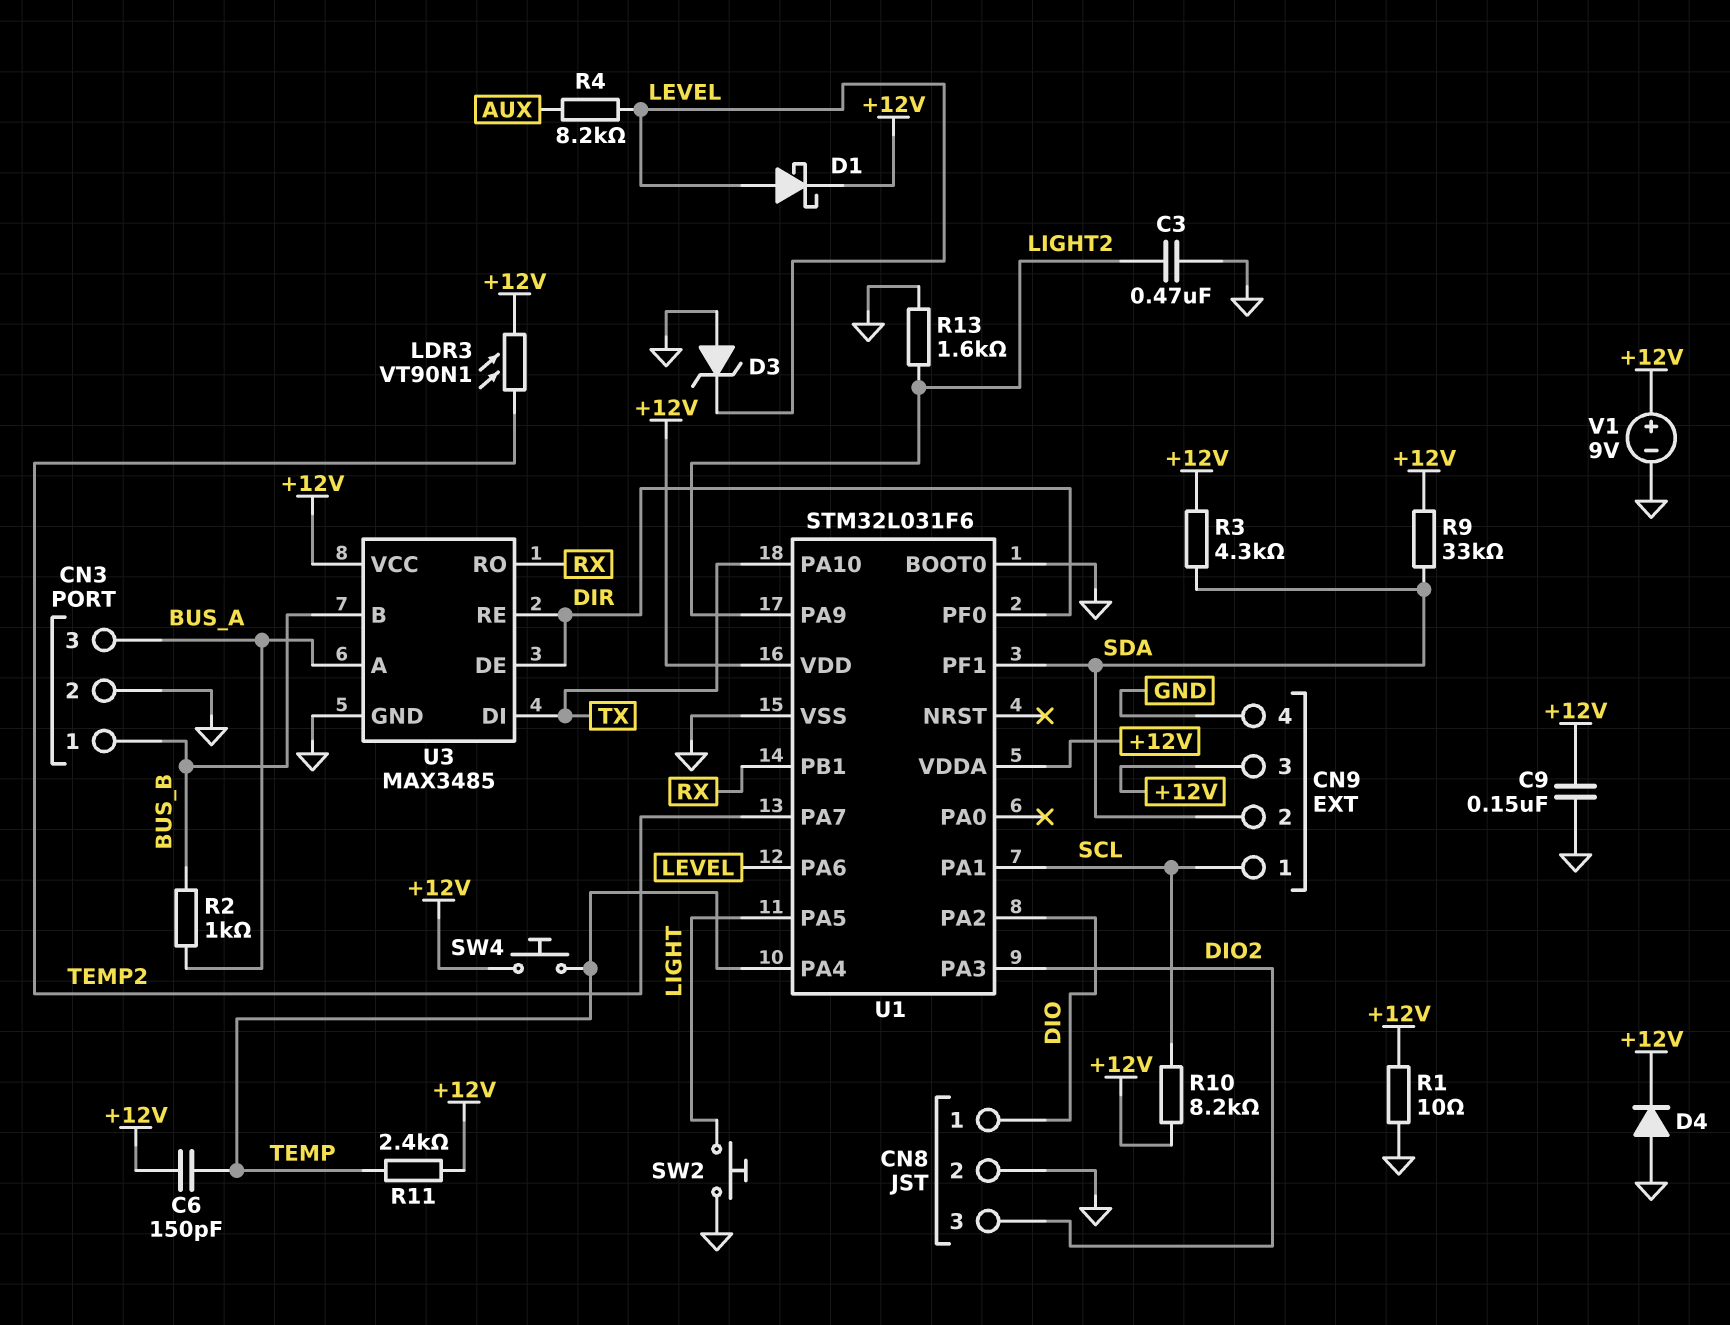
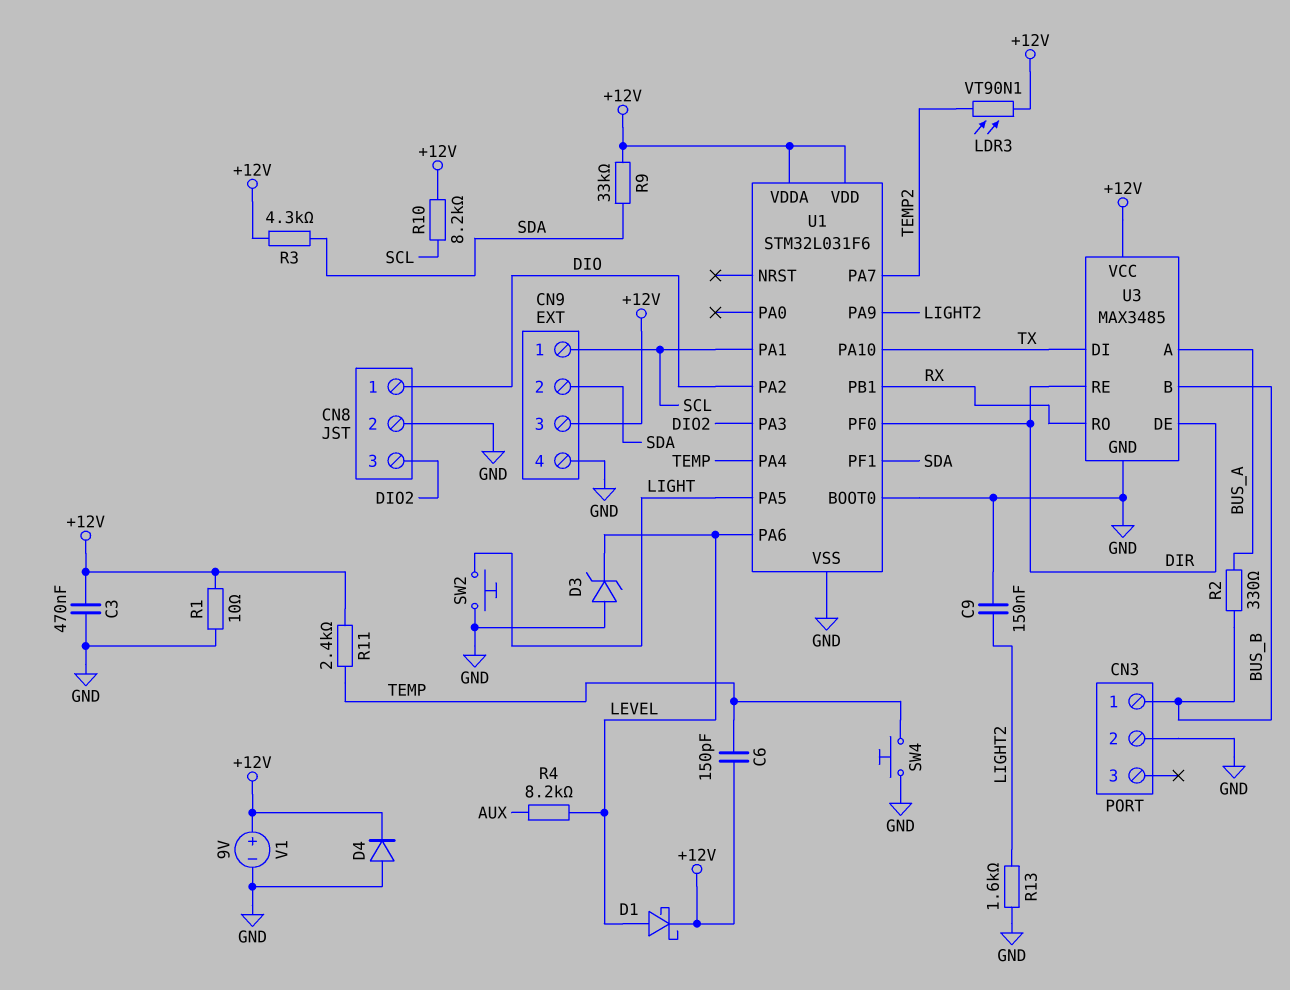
C3: 470nF (GND, LIGHT2) -> 470nF (+12V, GND)
C9: 150nF (+12V, GND) -> 150nF (GND, LIGHT2)
CN3 pin 3: BUS_A -> none
R2: 1k (BUS_A, BUS_B) -> 330 (BUS_A, BUS_B)
SW4: button (+12V, TEMP) -> button (GND, TEMP)

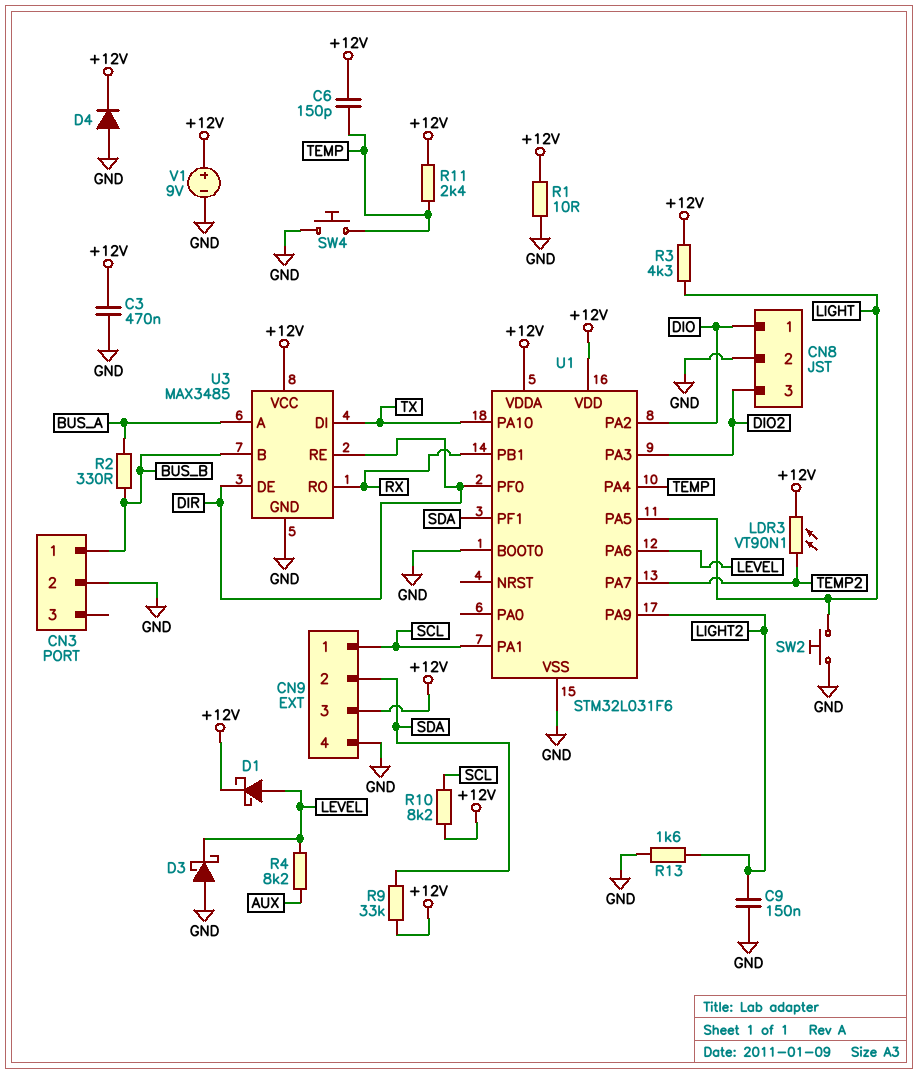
D3: zener (A GND, K LEVEL) -> schottky (A GND, K LEVEL)
R3: 4.3k (+12V, SDA) -> 4.3k (+12V, LIGHT)

